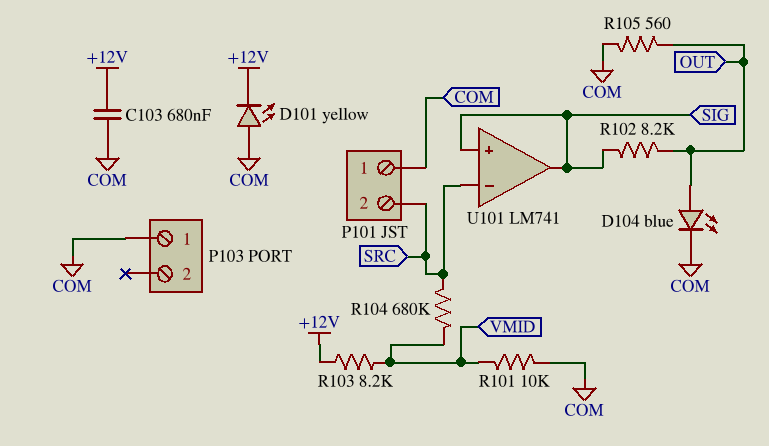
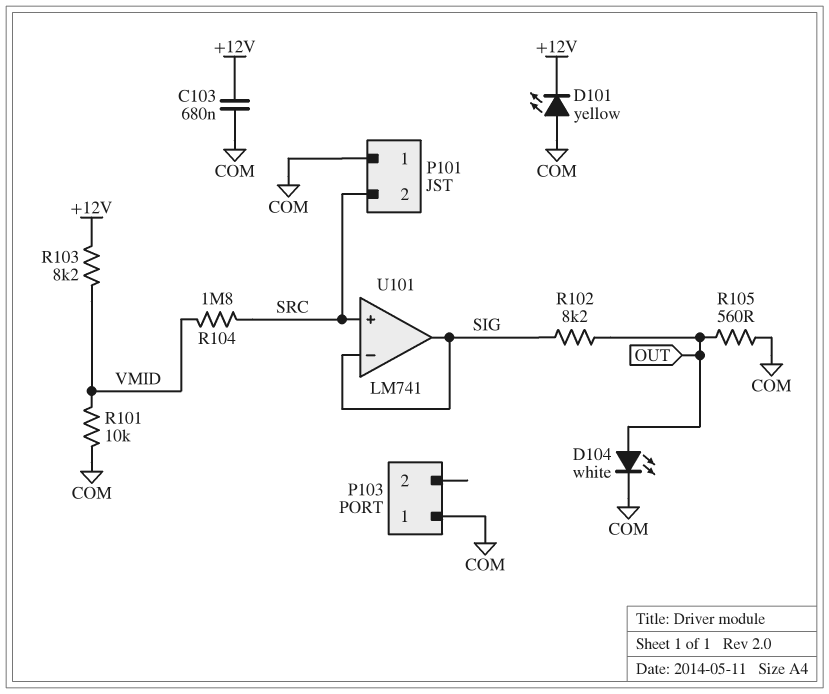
D104: LED blue (A OUT, K COM) -> LED white (A OUT, K COM)
R104: 680k (SRC, VMID) -> 1.8M (SRC, VMID)
U101 pin in+: SIG -> SRC
U101 pin in-: SRC -> SIG

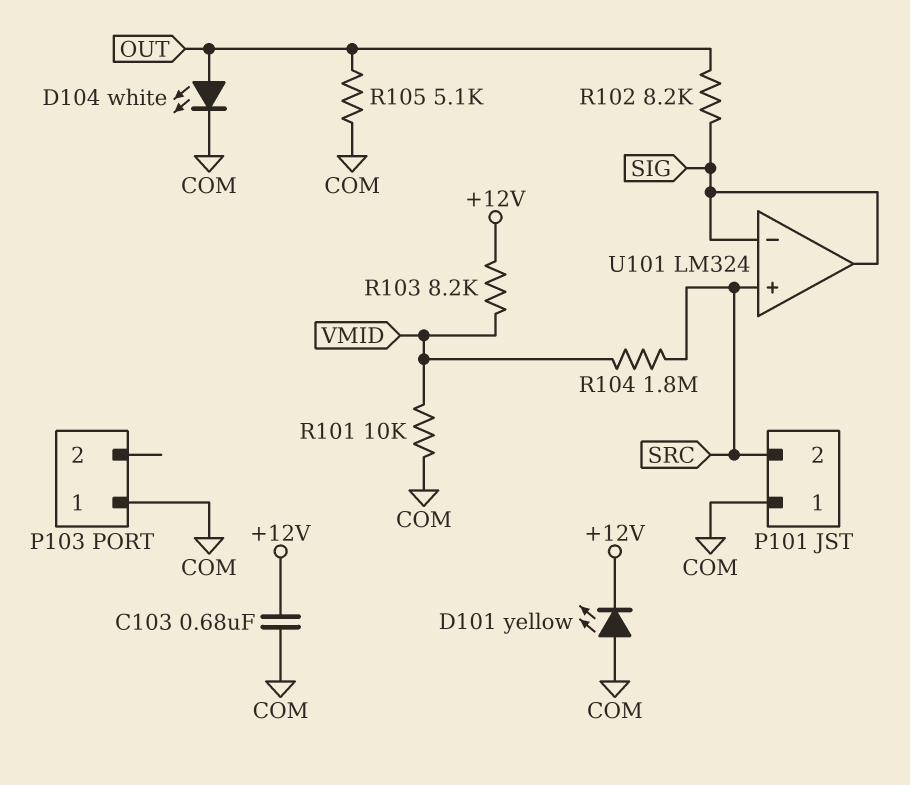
R105: 560 (COM, OUT) -> 5.1k (COM, OUT)
U101: LM741 -> LM324

